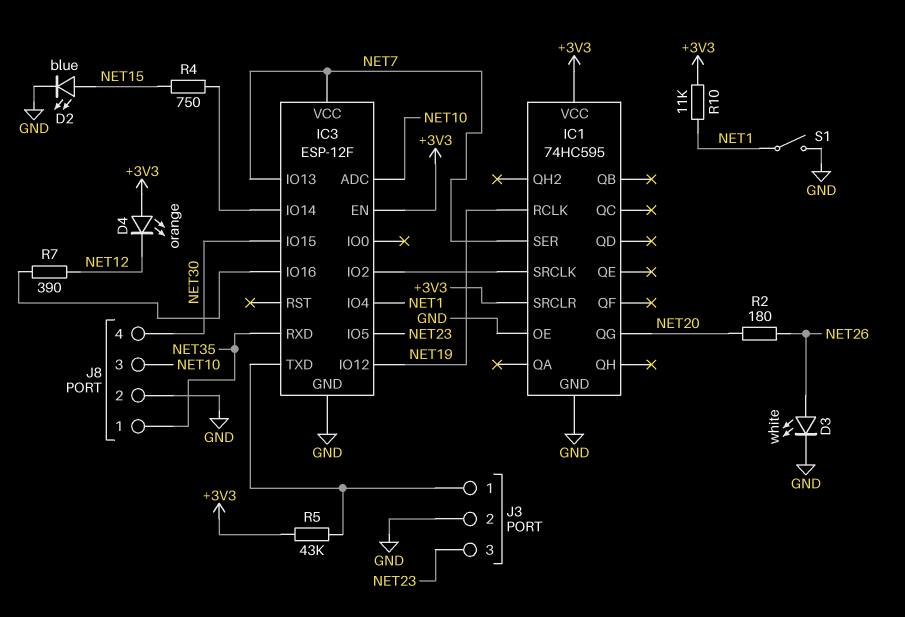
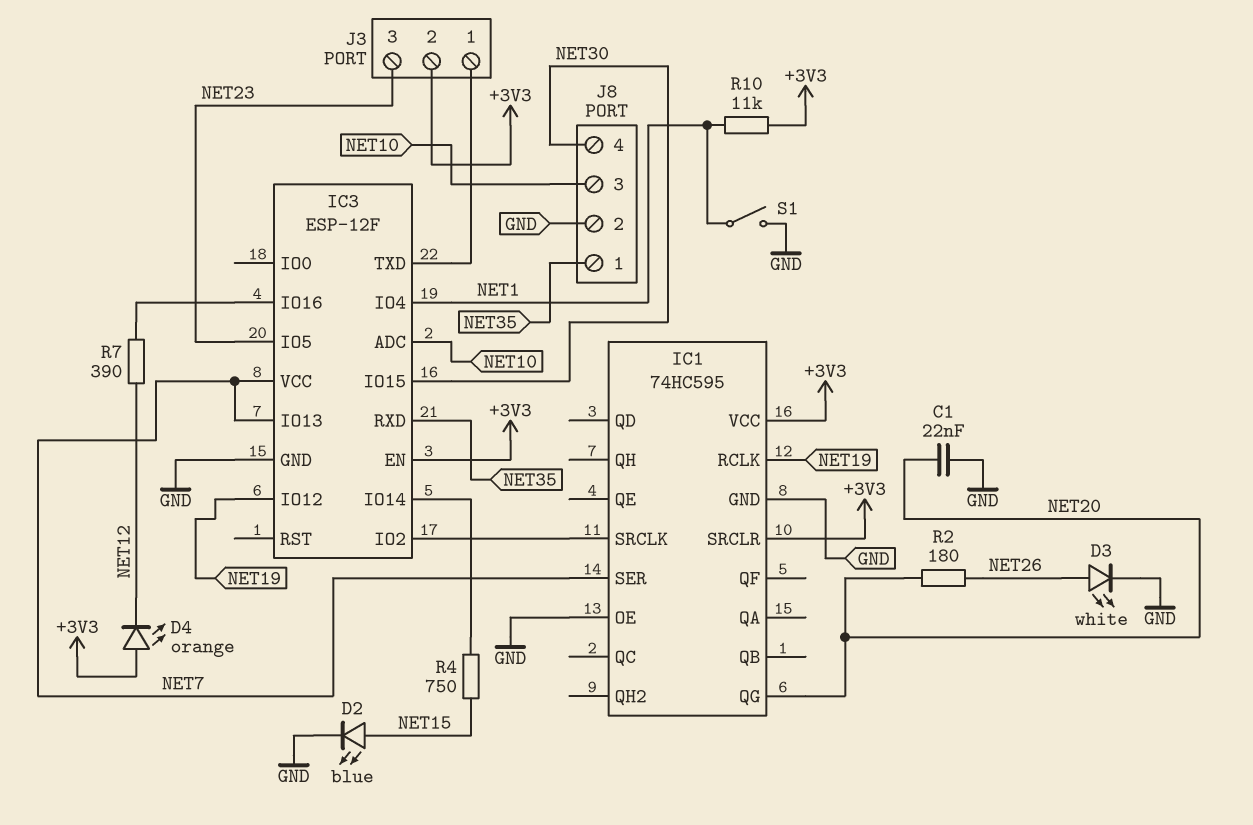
C1: none -> 22nF (GND, NET20)
J3 pin 2: GND -> +3V3
R5: 43k (+3V3, IC3/TXD) -> none

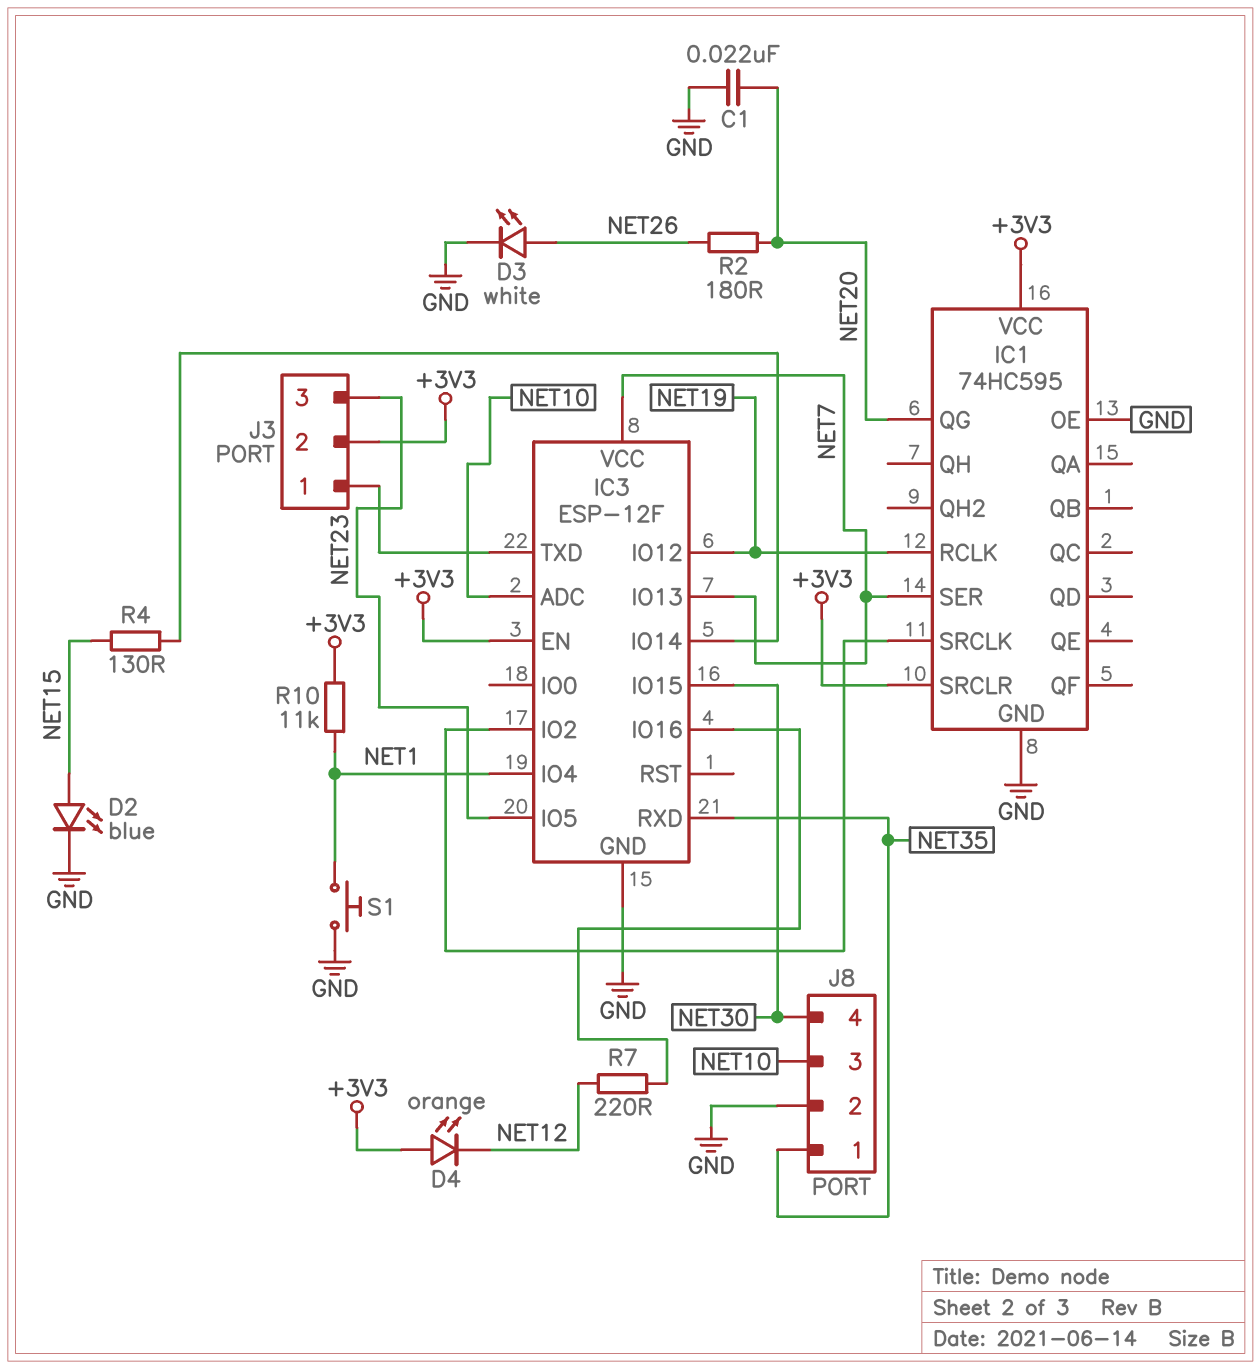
R4: 750 (IC3/IO14, NET15) -> 130 (IC3/IO14, NET15)
R7: 390 (IC3/IO16, NET12) -> 220 (IC3/IO16, NET12)
S1: switch (GND, NET1) -> button (GND, NET1)

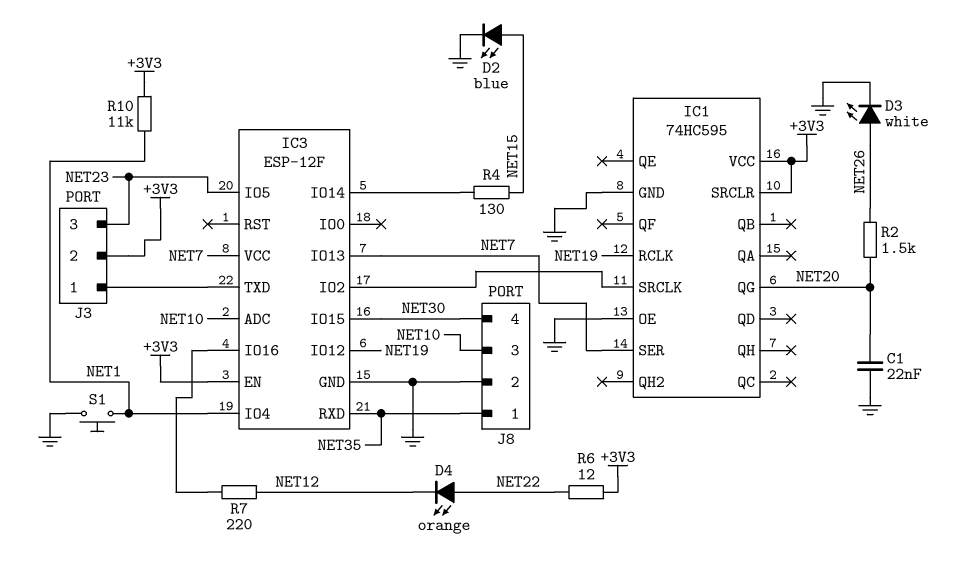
D4: LED orange (A +3V3, K NET12) -> LED orange (A NET22, K NET12)
R2: 180 (NET20, NET26) -> 1.5k (NET20, NET26)
R6: none -> 12 (+3V3, NET22)

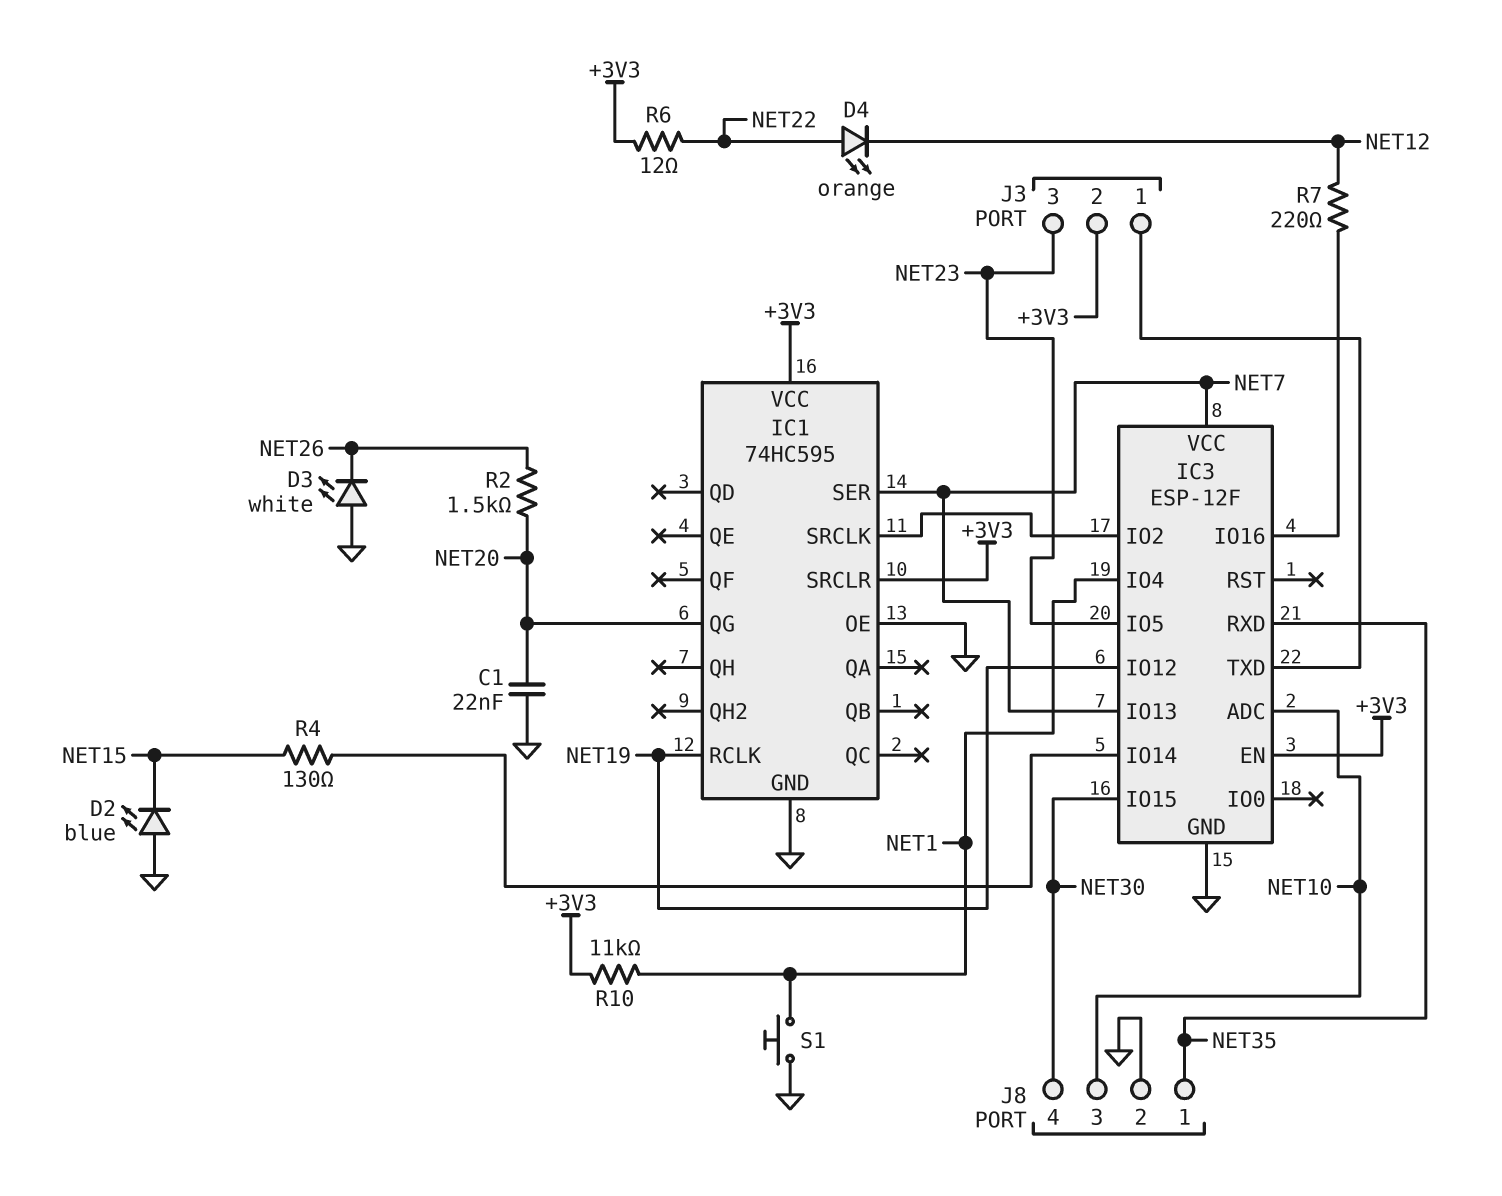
D2: LED blue (A NET15, K GND) -> LED blue (A GND, K NET15)
D3: LED white (A NET26, K GND) -> LED white (A GND, K NET26)

